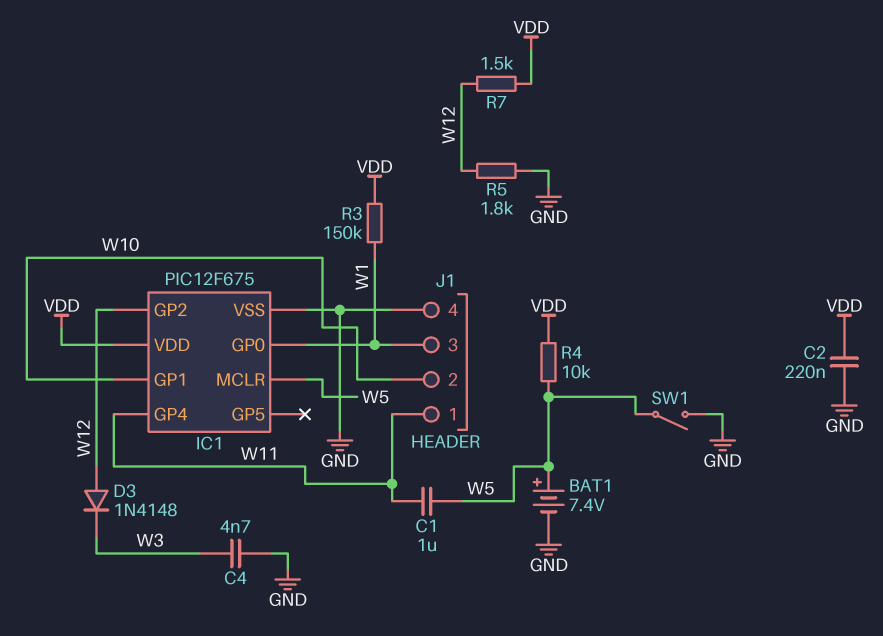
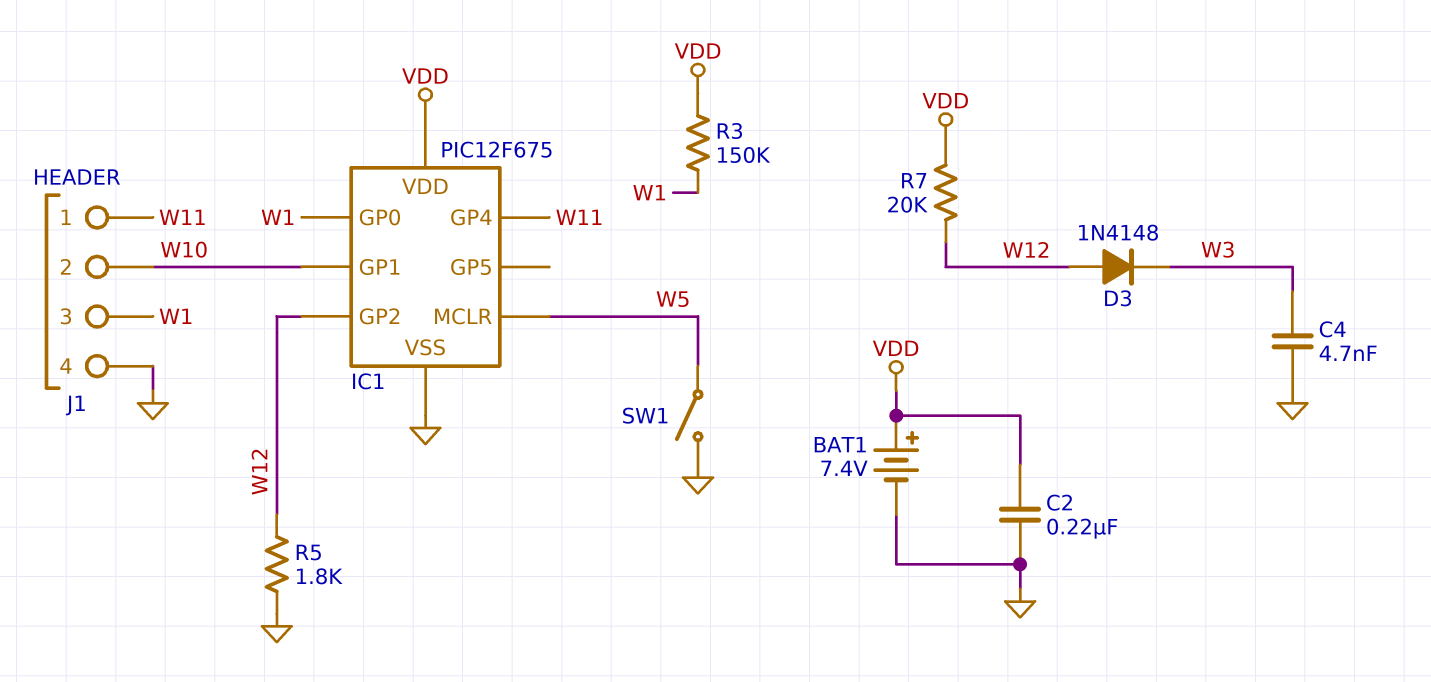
BAT1: 7.4V (plus W5, minus GND) -> 7.4V (plus VDD, minus GND)
C1: 1uF (W5, W11) -> none
R4: 10k (VDD, W5) -> none
R7: 1.5k (VDD, W12) -> 20k (VDD, W12)

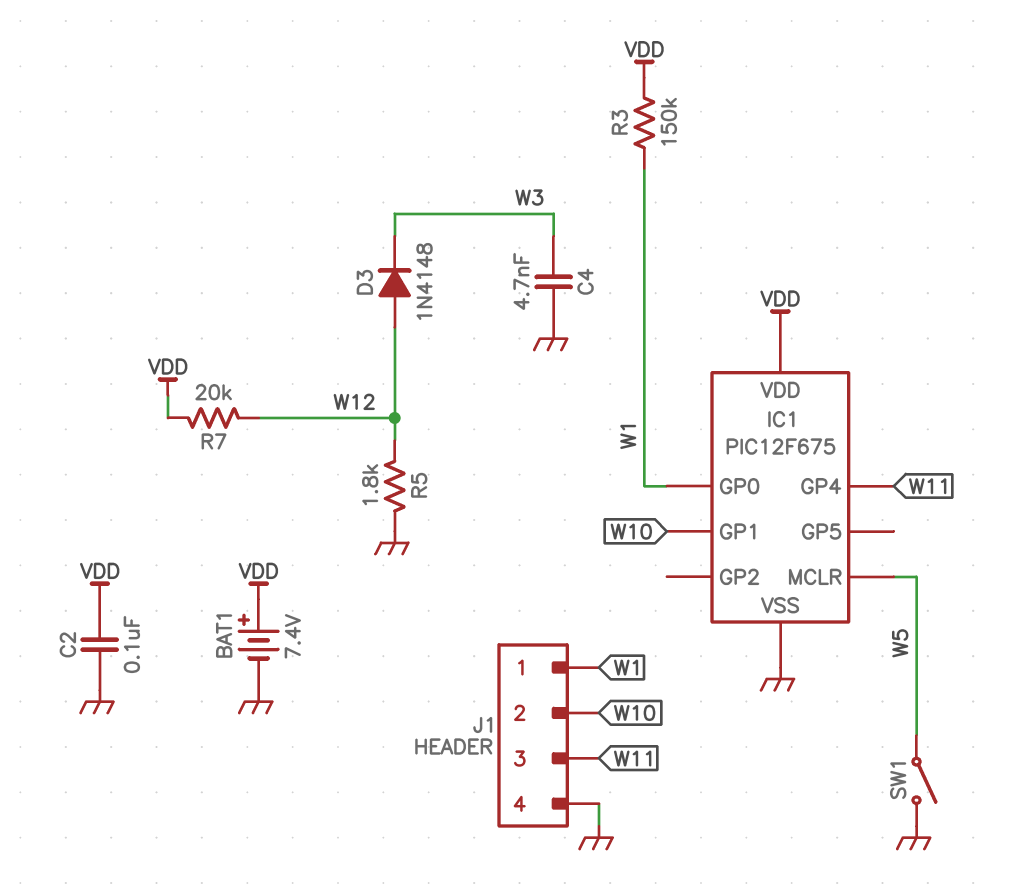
C2: 220nF (GND, VDD) -> 100nF (GND, VDD)
IC1 pin GP2: W12 -> none
J1 pin 1: W11 -> W1
J1 pin 3: W1 -> W11

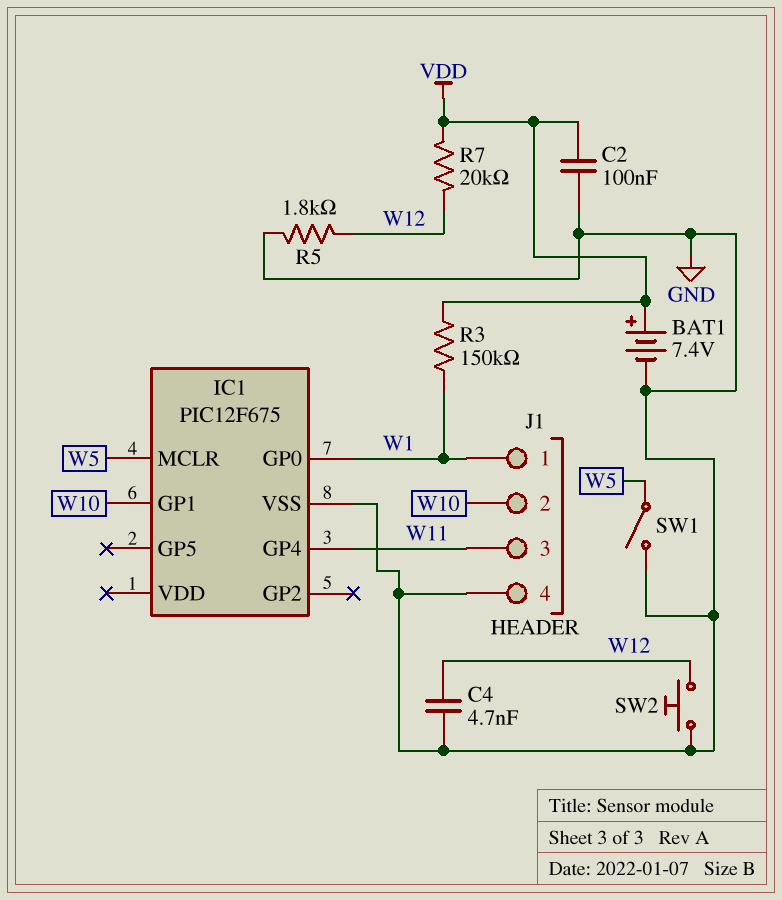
C4: 4.7nF (GND, W3) -> 4.7nF (GND, W12)
D3: diode 1N4148 (A W12, K W3) -> none
IC1 pin VDD: VDD -> none
SW2: none -> button (GND, W12)

